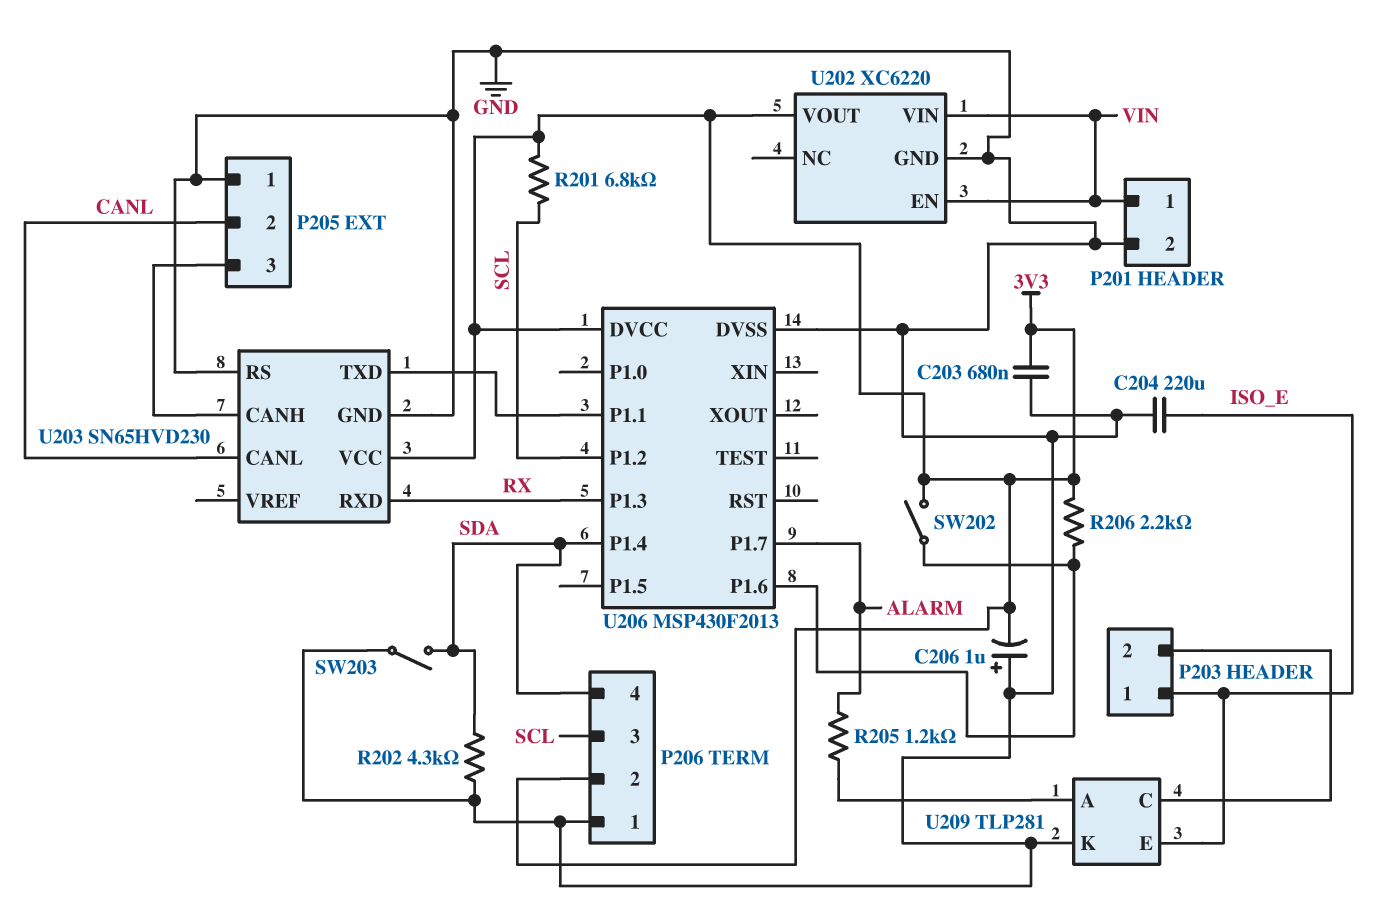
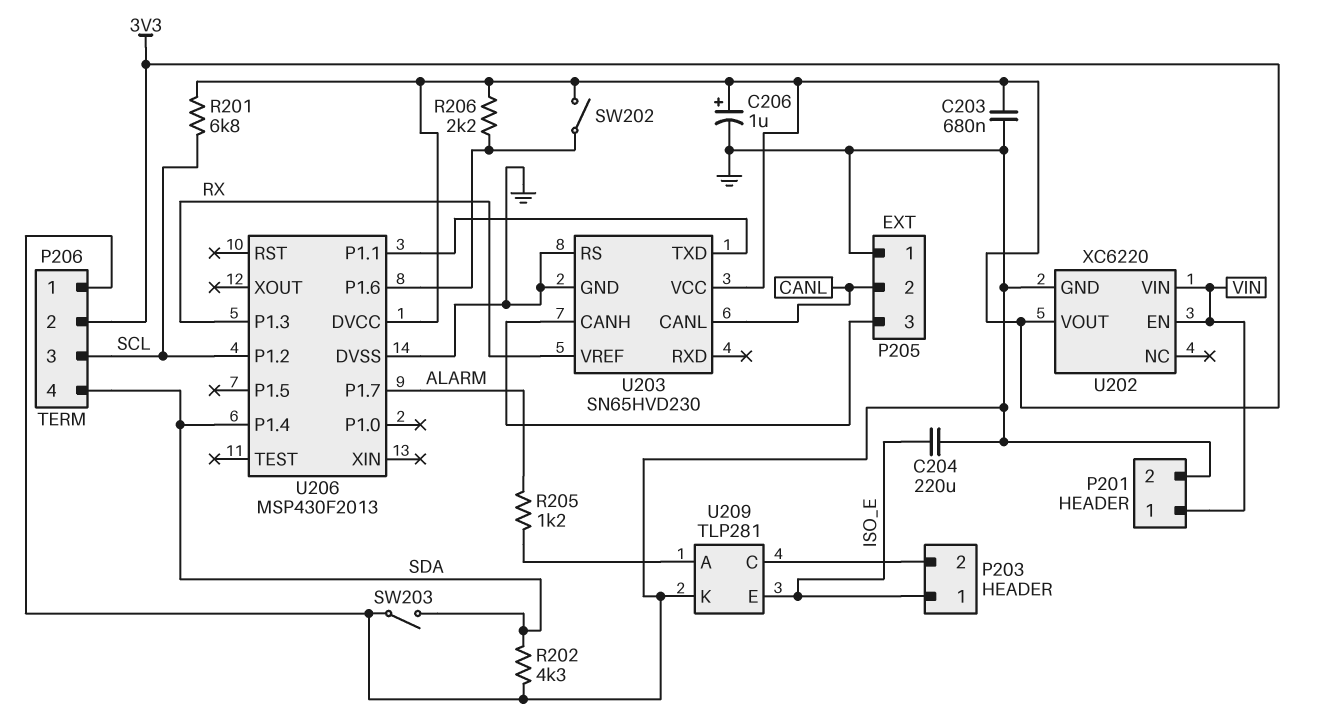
C206: 1uF (plus GND, minus 3V3) -> 1uF (plus 3V3, minus GND)
U203 pin RXD: RX -> none
U203 pin VREF: none -> RX

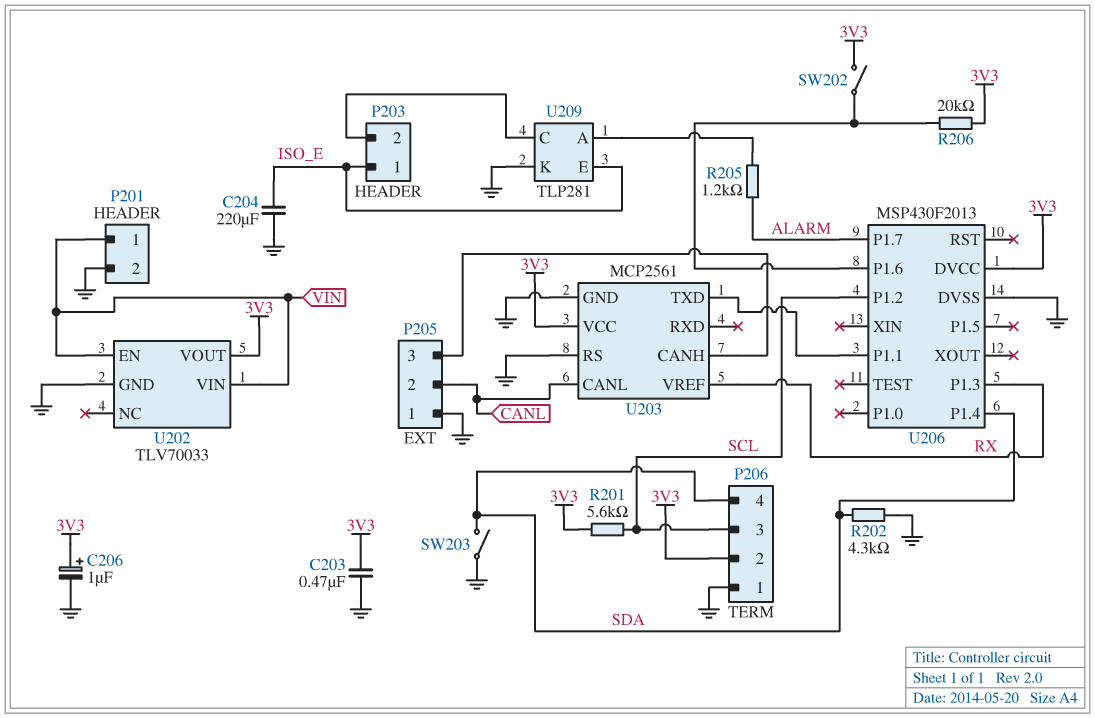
C203: 680nF (3V3, GND) -> 470nF (3V3, GND)
R201: 6.8k (3V3, SCL) -> 5.6k (3V3, SCL)
R206: 2.2k (3V3, U206/P1.6) -> 20k (3V3, U206/P1.6)
U202: XC6220 -> TLV70033
U203: SN65HVD230 -> MCP2561

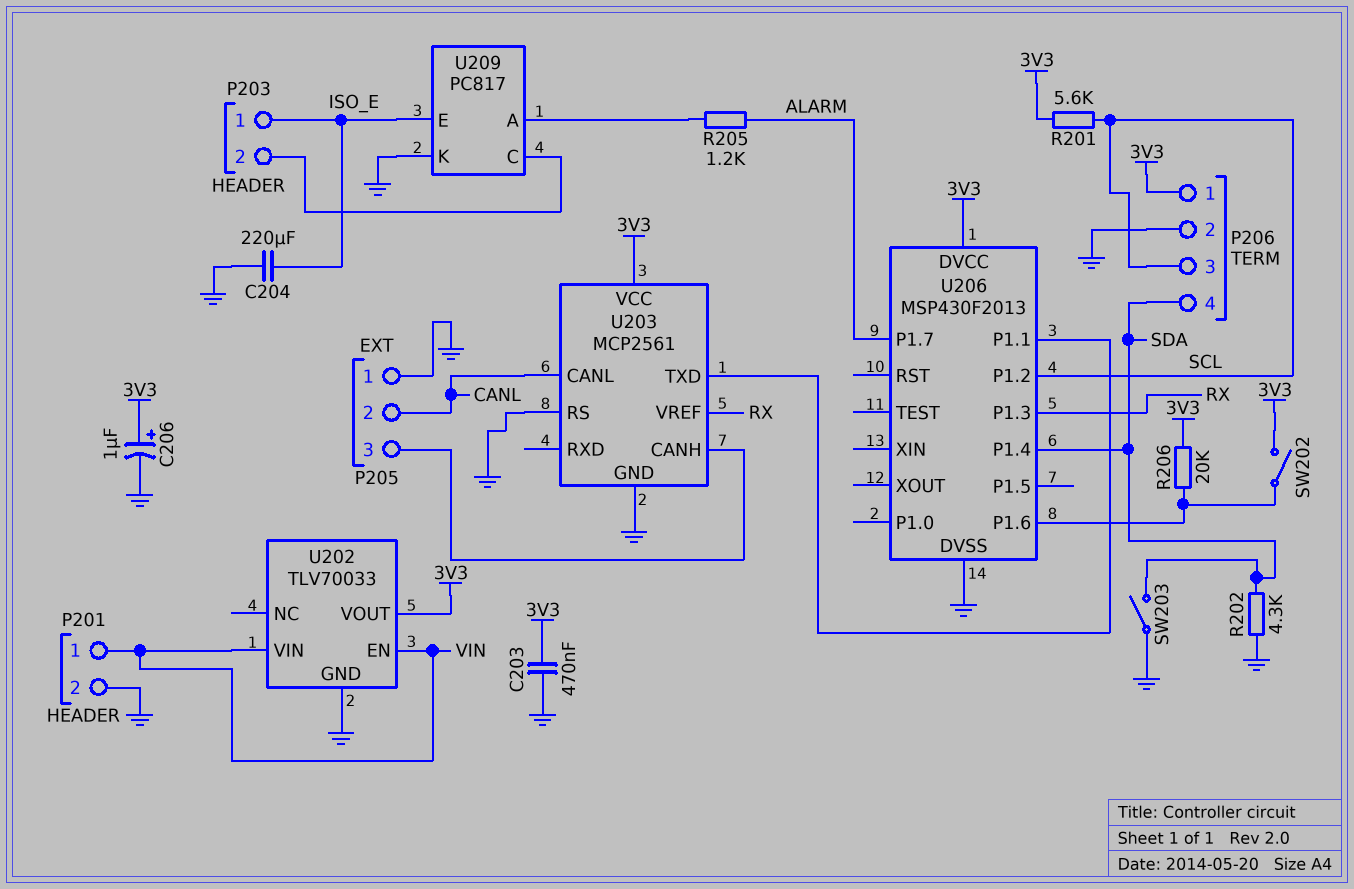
P206 pin 1: GND -> 3V3
P206 pin 2: 3V3 -> GND
U209: TLP281 -> PC817

